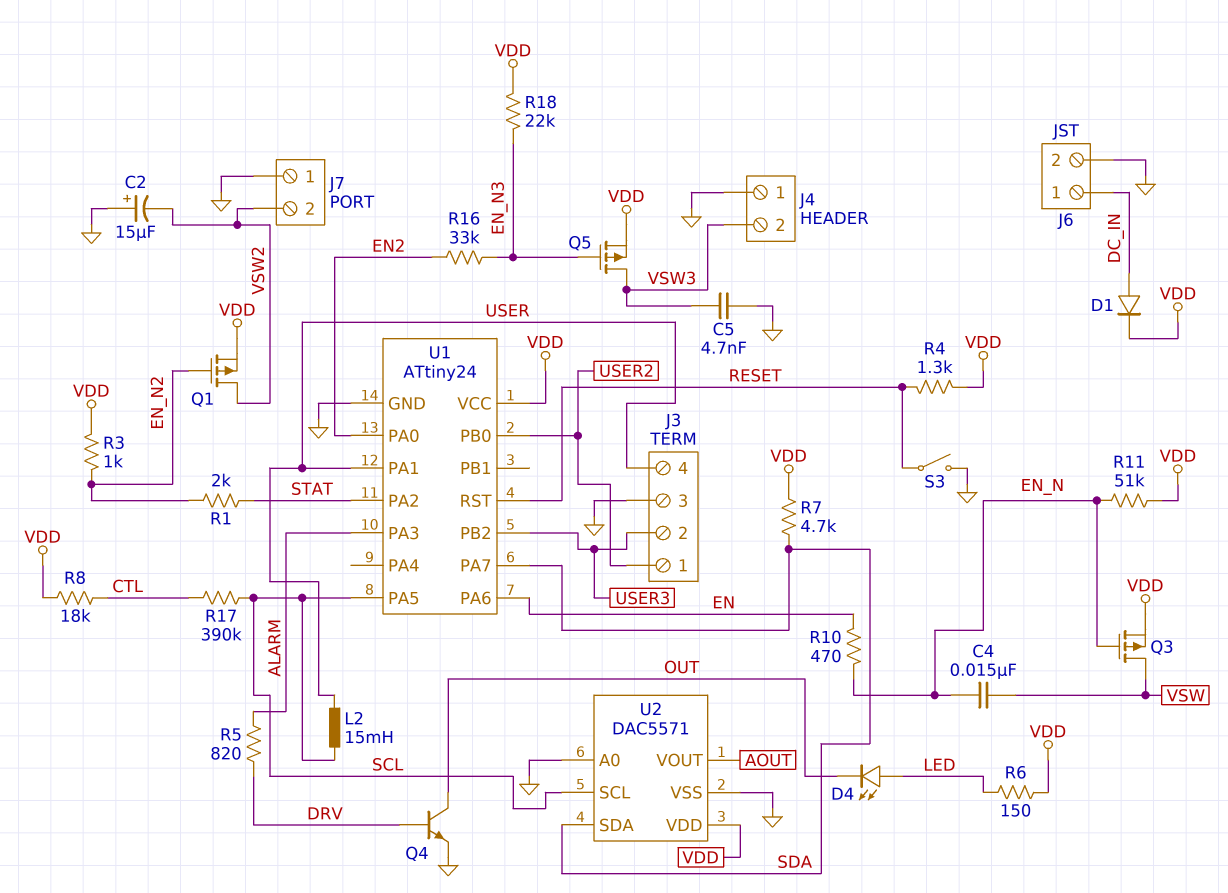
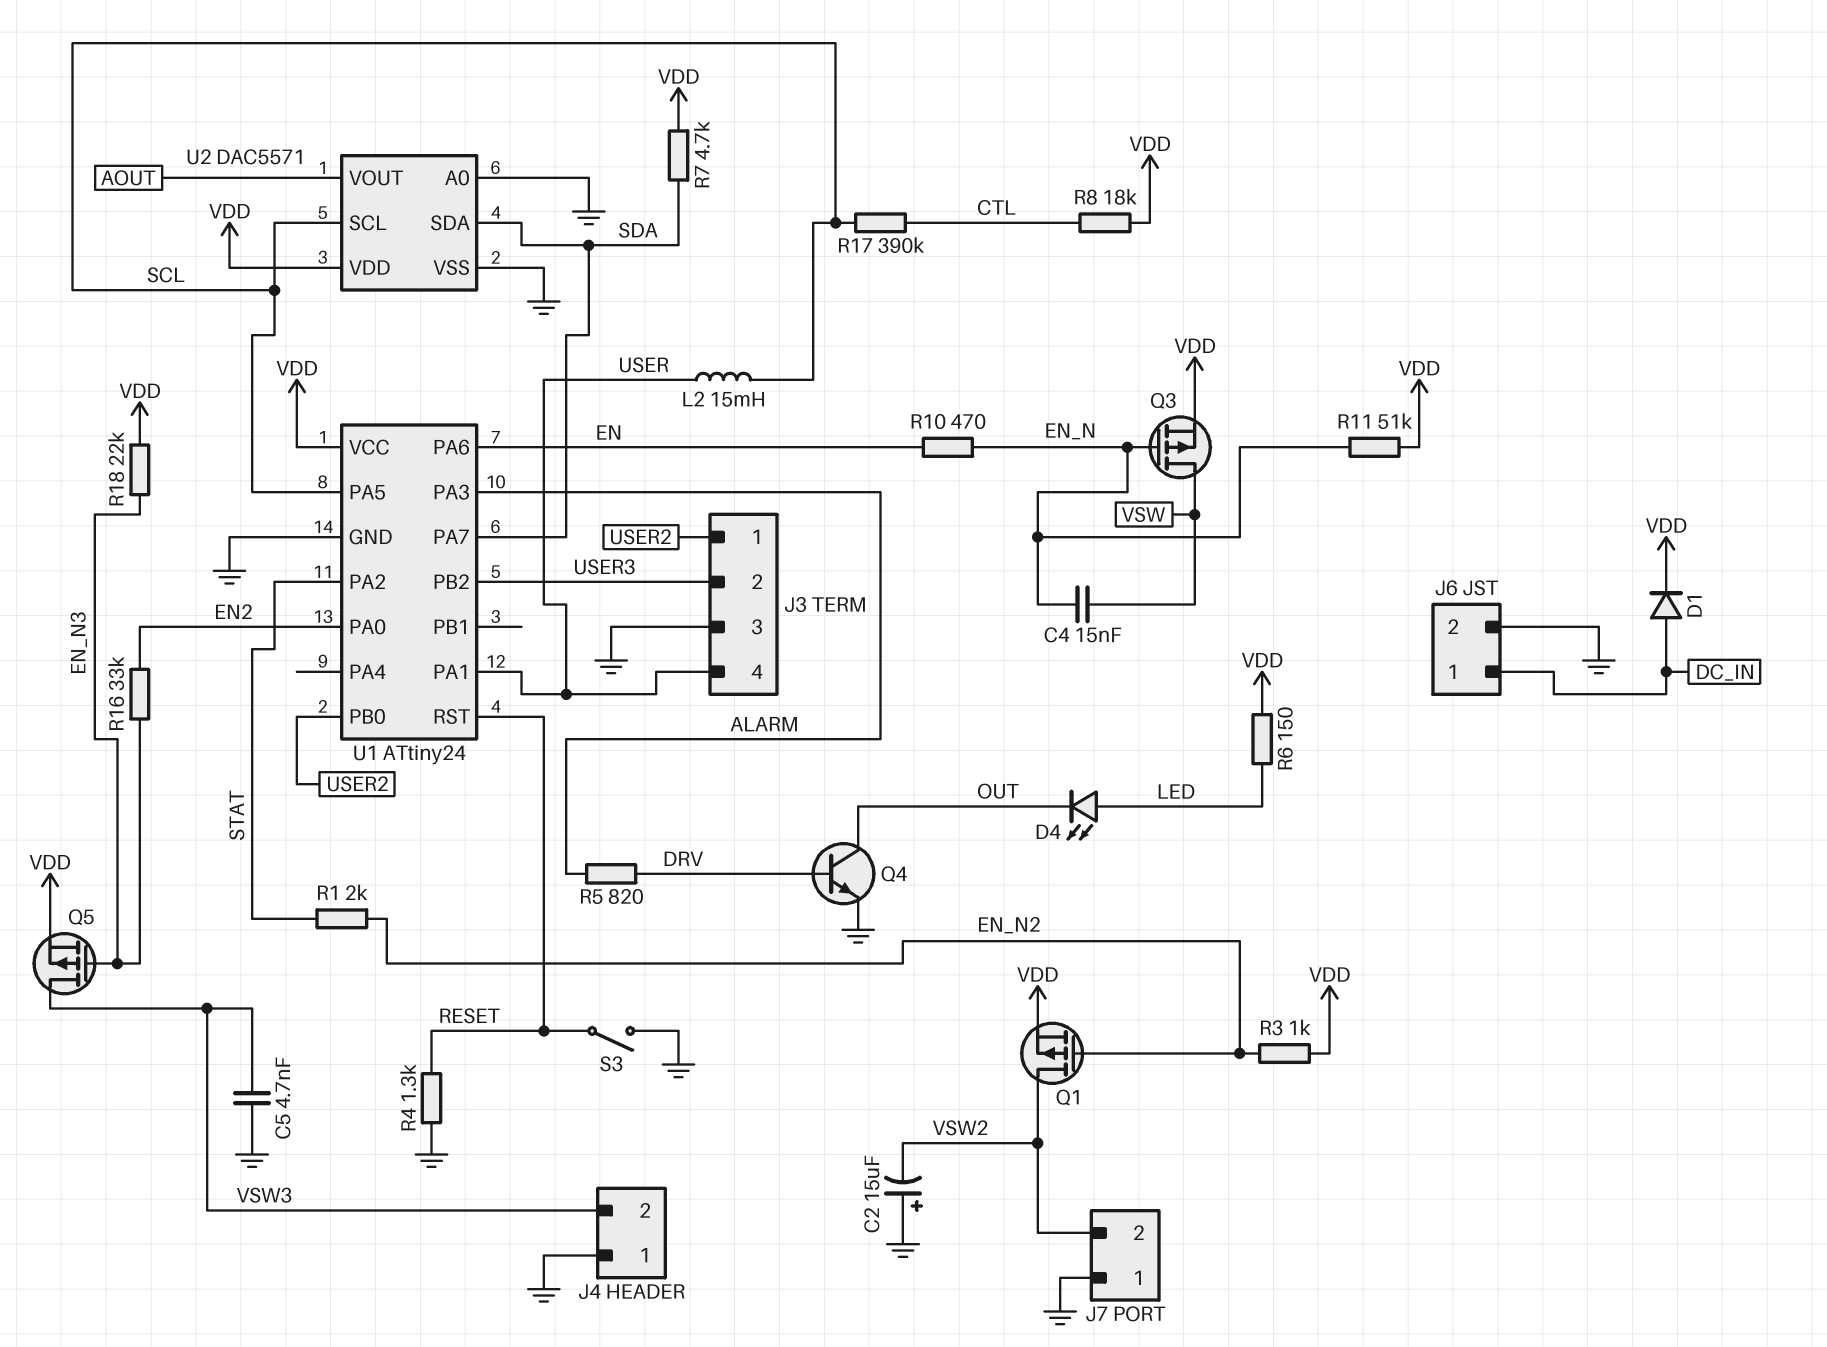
R4: 1.3k (RESET, VDD) -> 1.3k (GND, RESET)

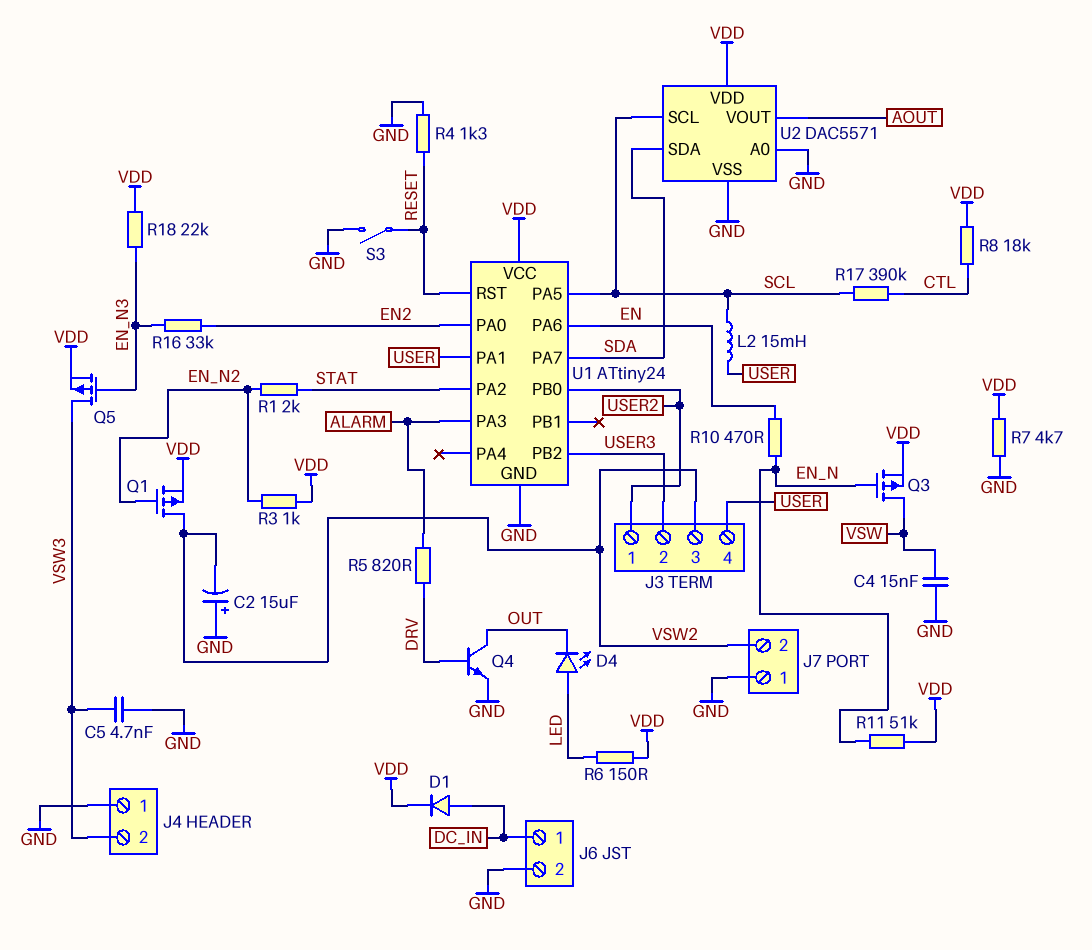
C4: 15nF (EN_N, VSW) -> 15nF (GND, VSW)
J3 pin 3: GND -> VSW2
R7: 4.7k (SDA, VDD) -> 4.7k (GND, VDD)

